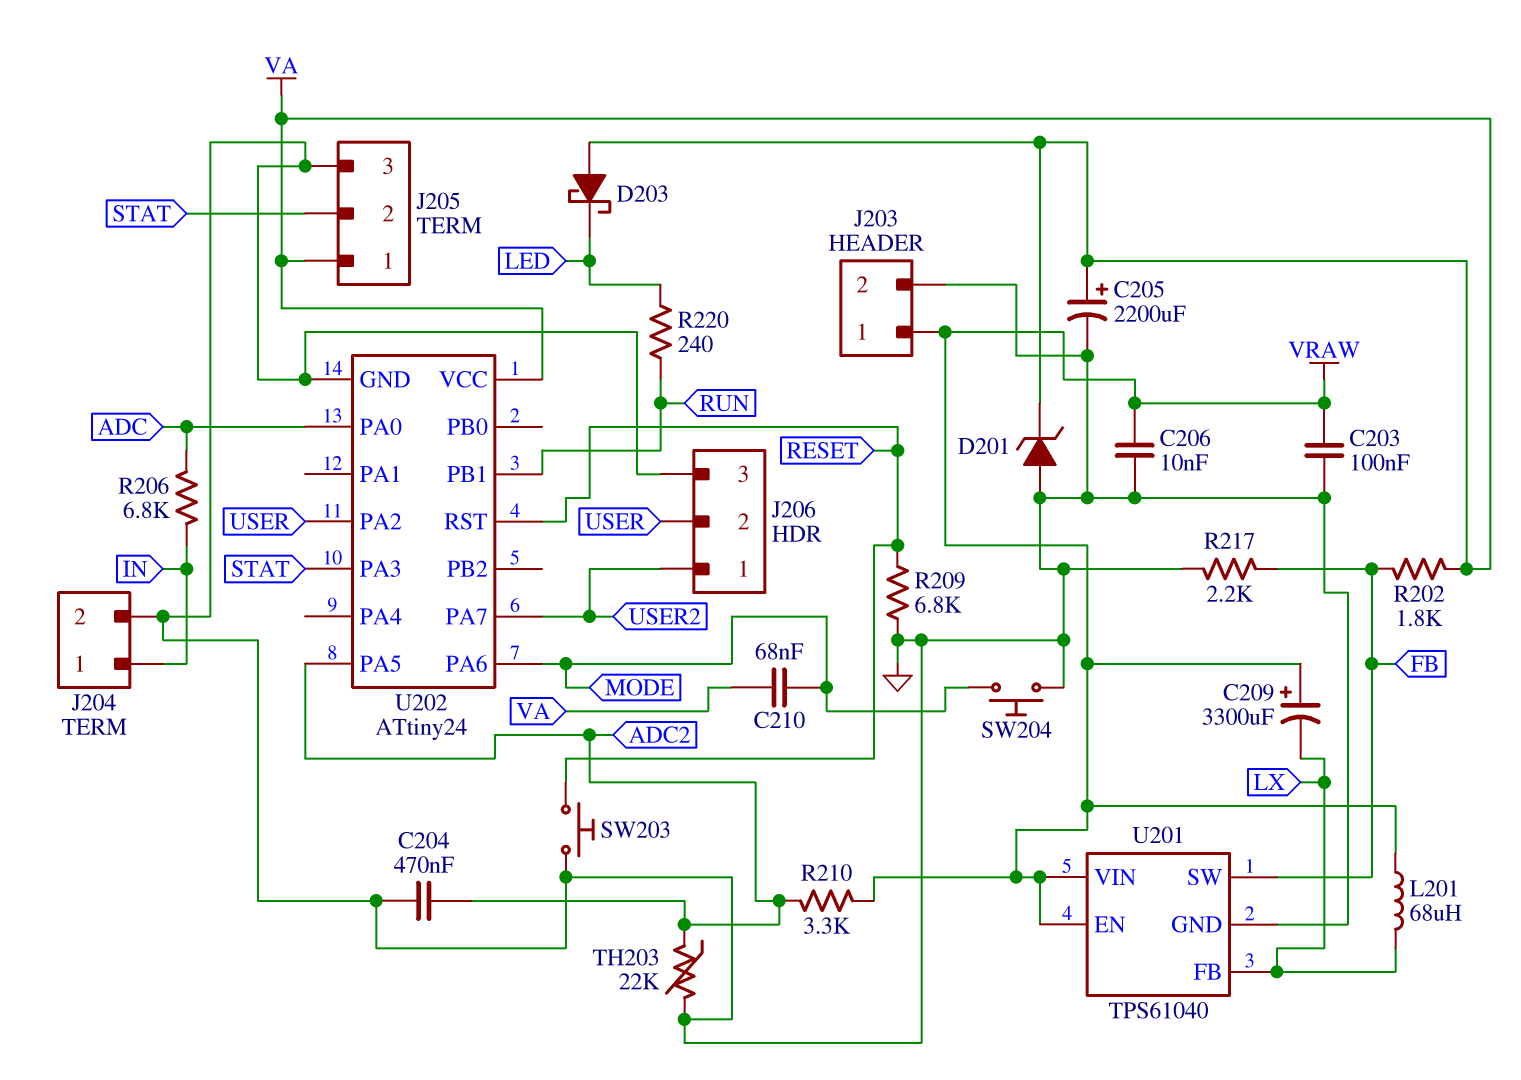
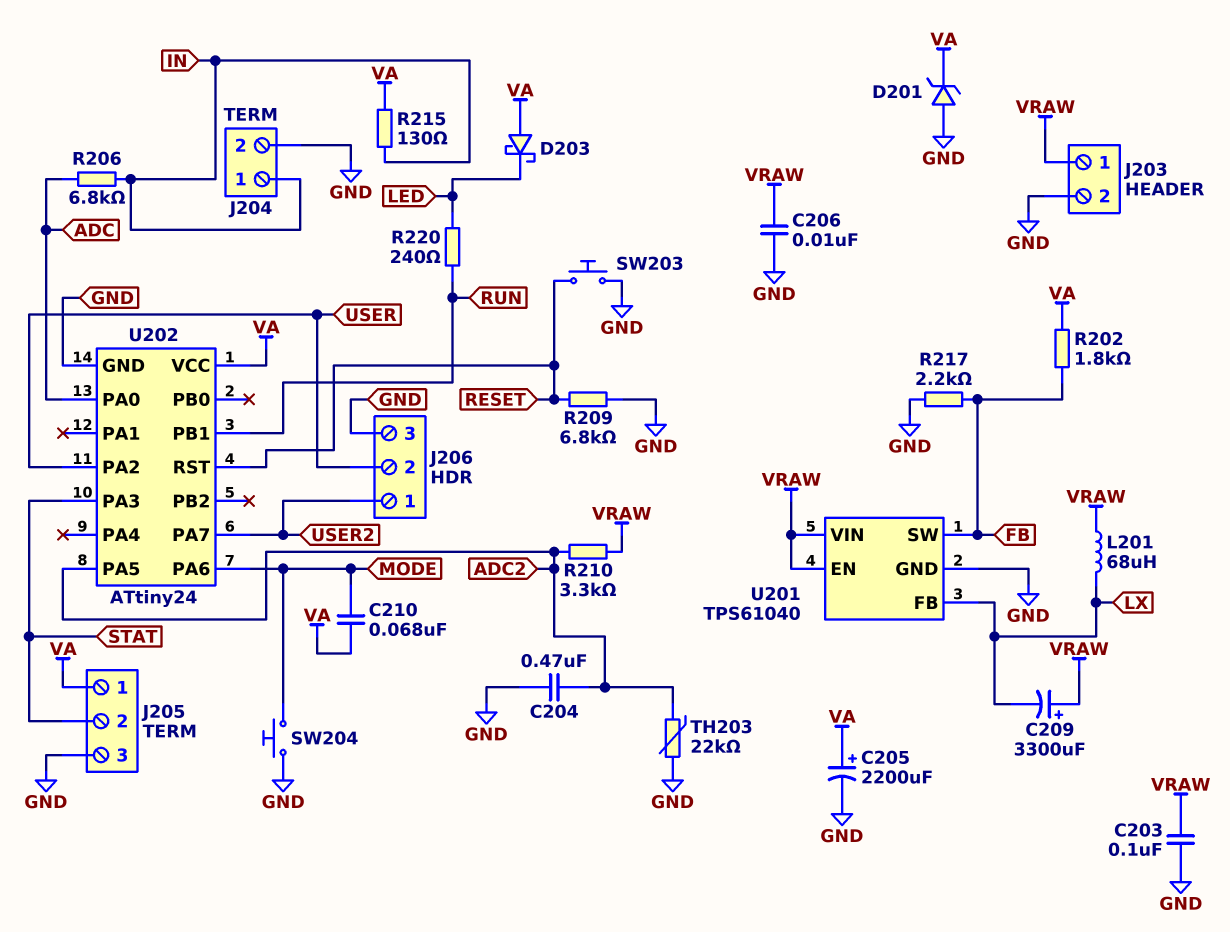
R215: none -> 130 (IN, VA)

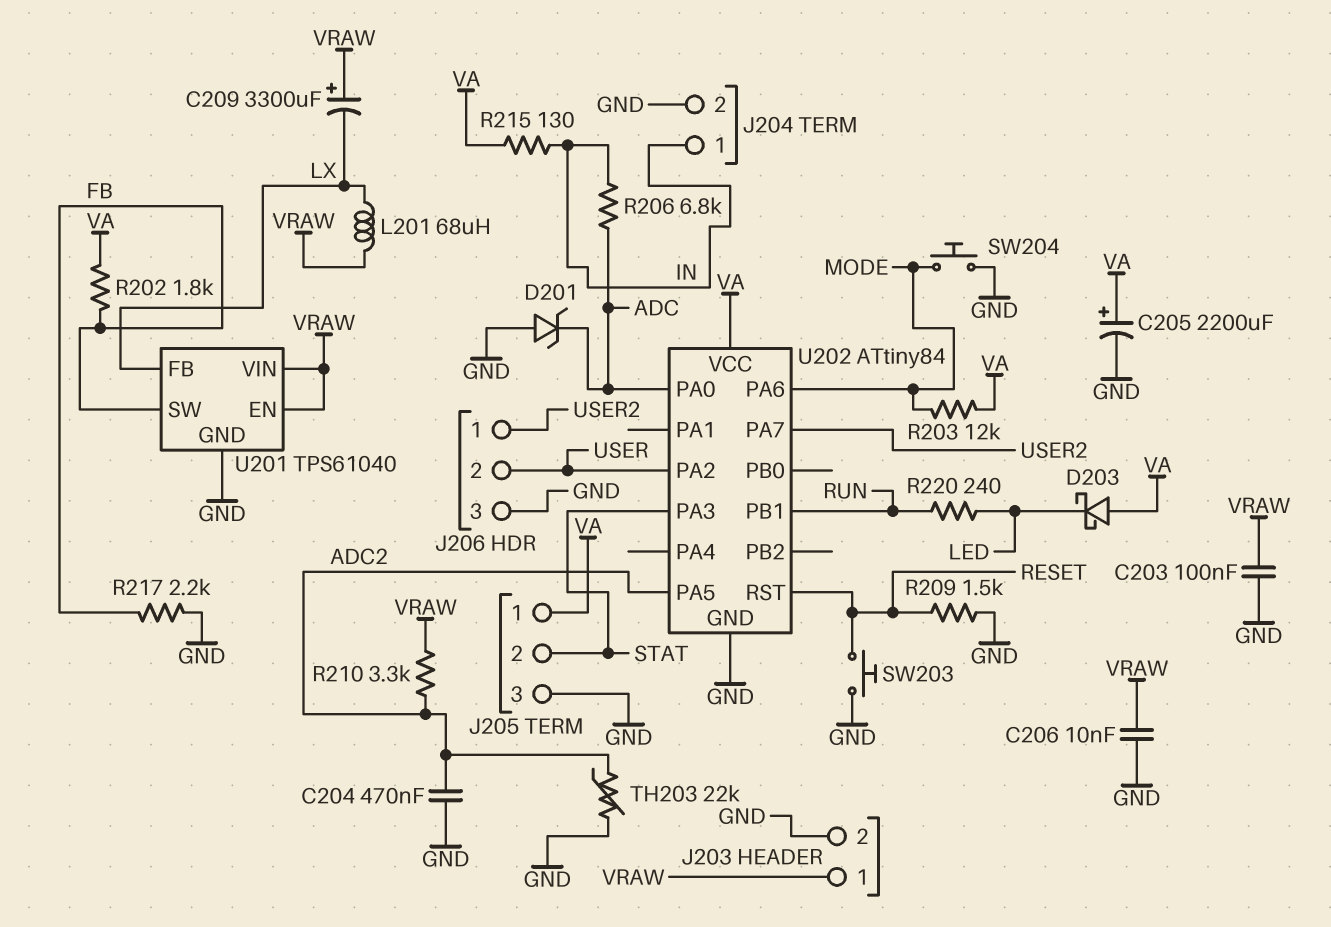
C210: 68nF (MODE, VA) -> none
D201: zener (A GND, K VA) -> zener (A GND, K ADC)
R203: none -> 12k (MODE, VA)
R209: 6.8k (GND, RESET) -> 1.5k (GND, RESET)
U202: ATtiny24 -> ATtiny84

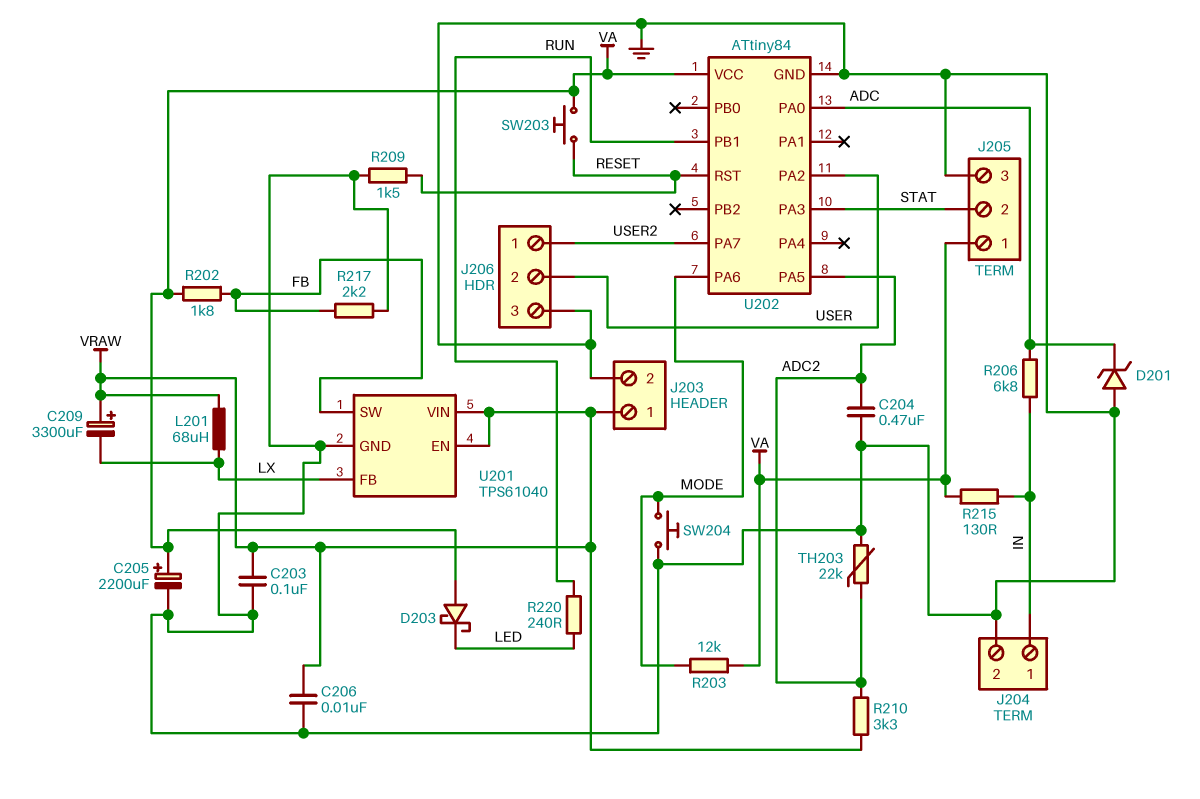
SW203: button (GND, RESET) -> button (RESET, VA)

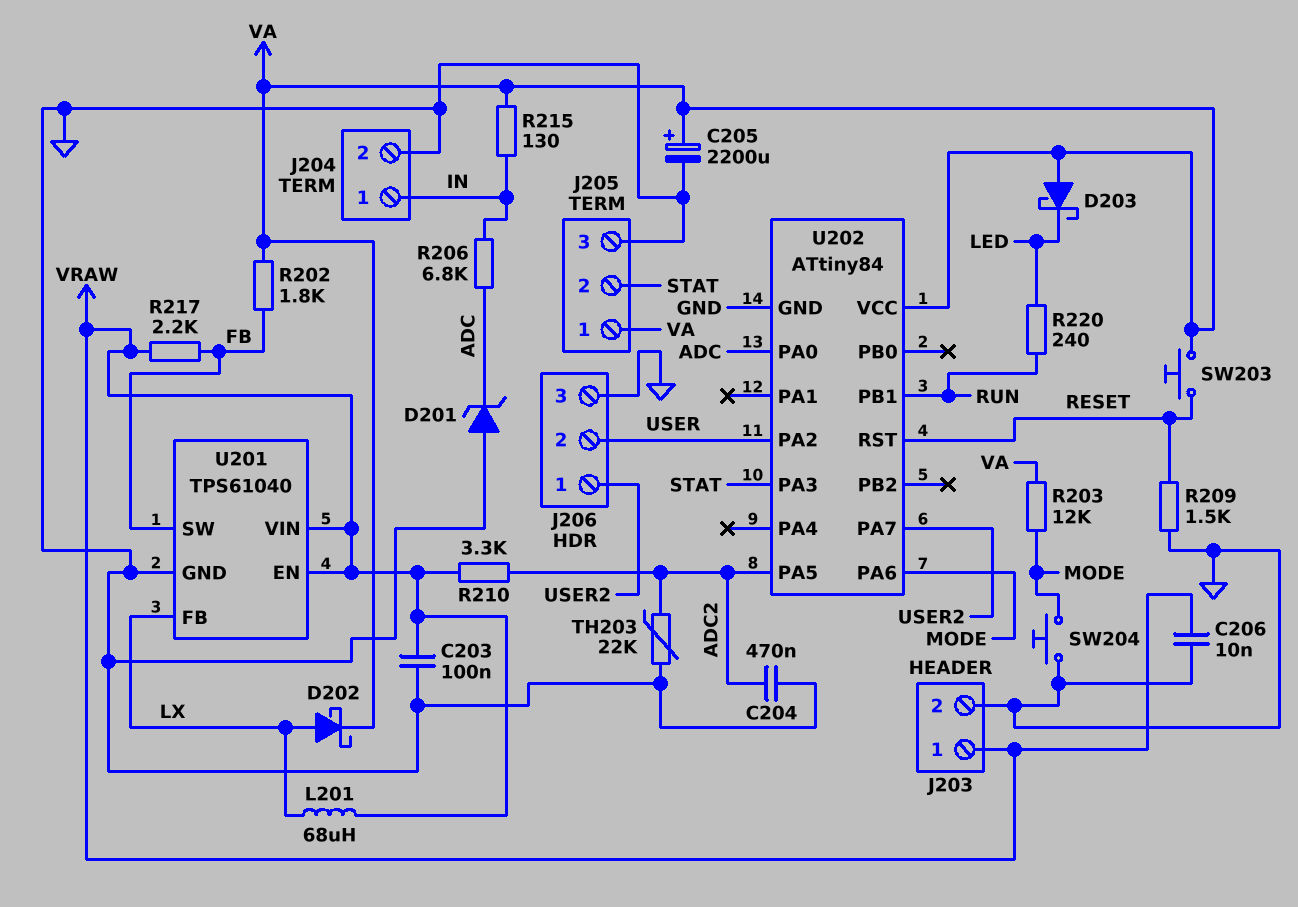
C209: 3300uF (plus VRAW, minus LX) -> none
D202: none -> schottky (A LX, K VA)
R217: 2.2k (FB, GND) -> 2.2k (FB, VRAW)

